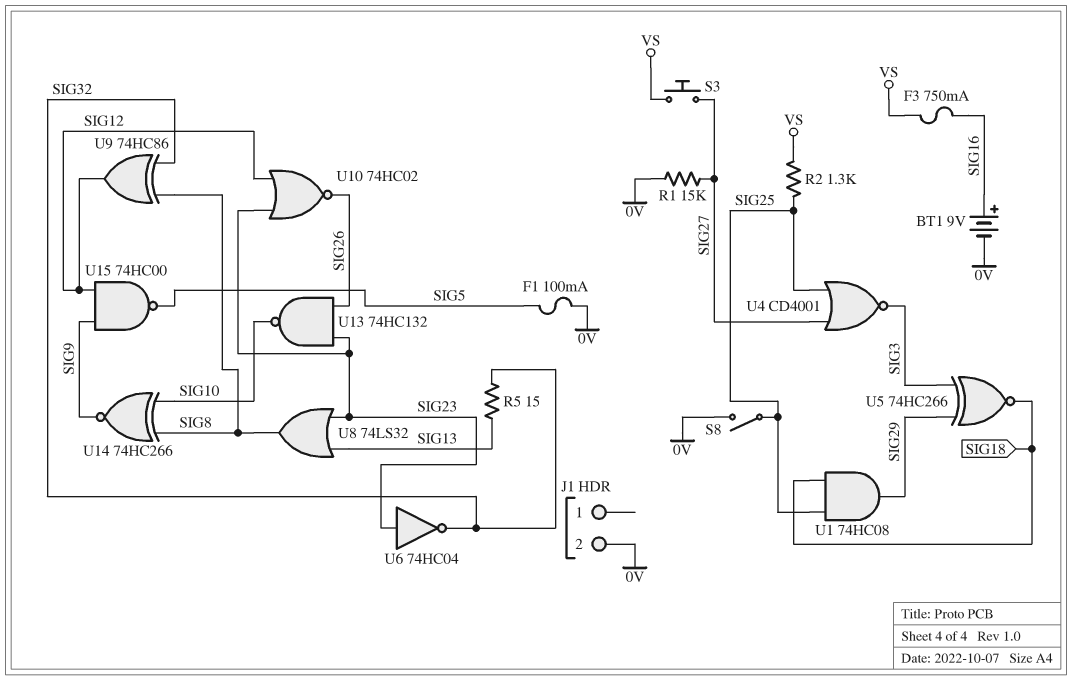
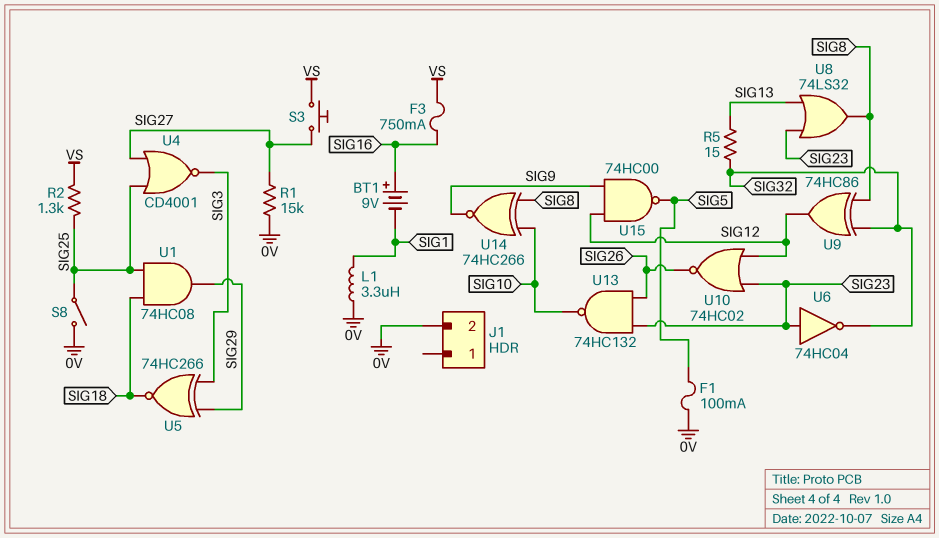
BT1: 9V (plus SIG16, minus 0V) -> 9V (plus SIG16, minus SIG1)
L1: none -> 3.3uH (0V, SIG1)

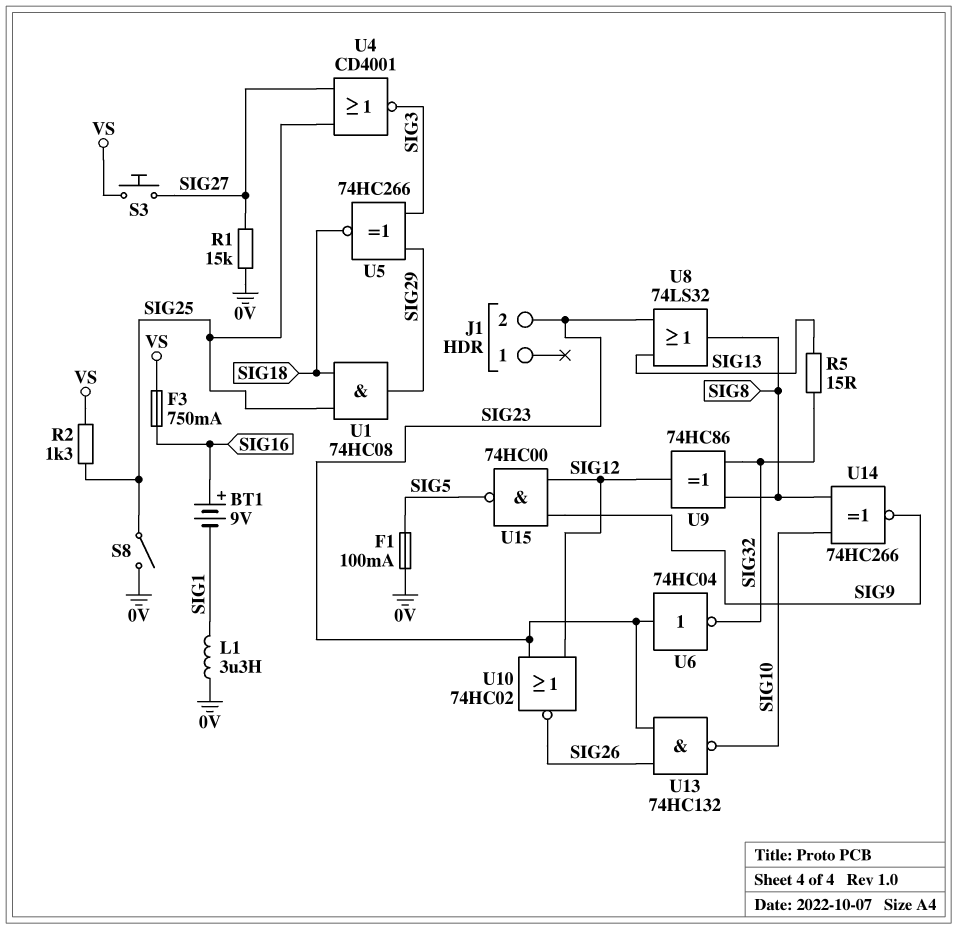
J1 pin 2: 0V -> SIG23

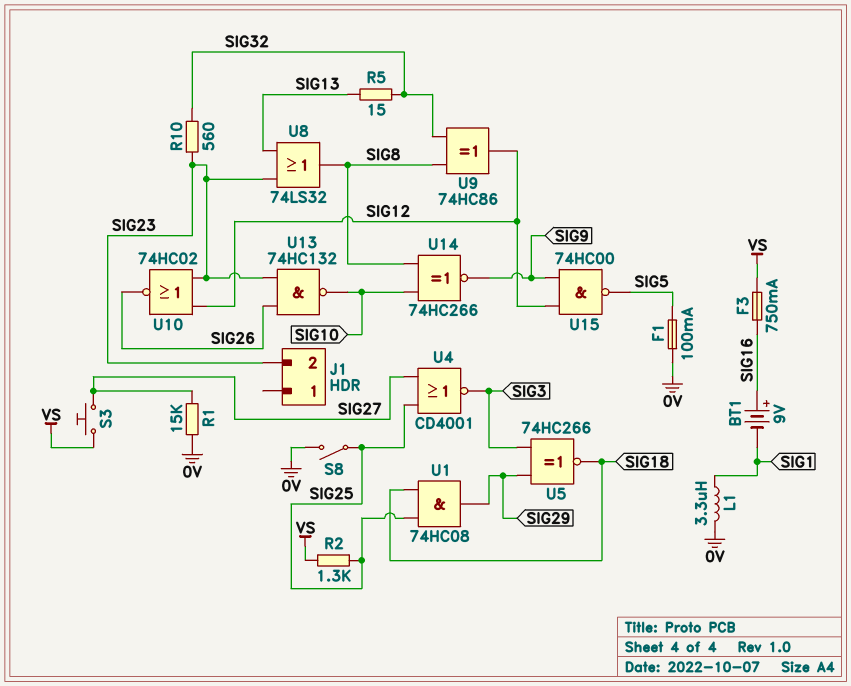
R10: none -> 560 (SIG23, SIG32)
U6: NOT 74HC04 (in SIG23, out SIG32) -> none

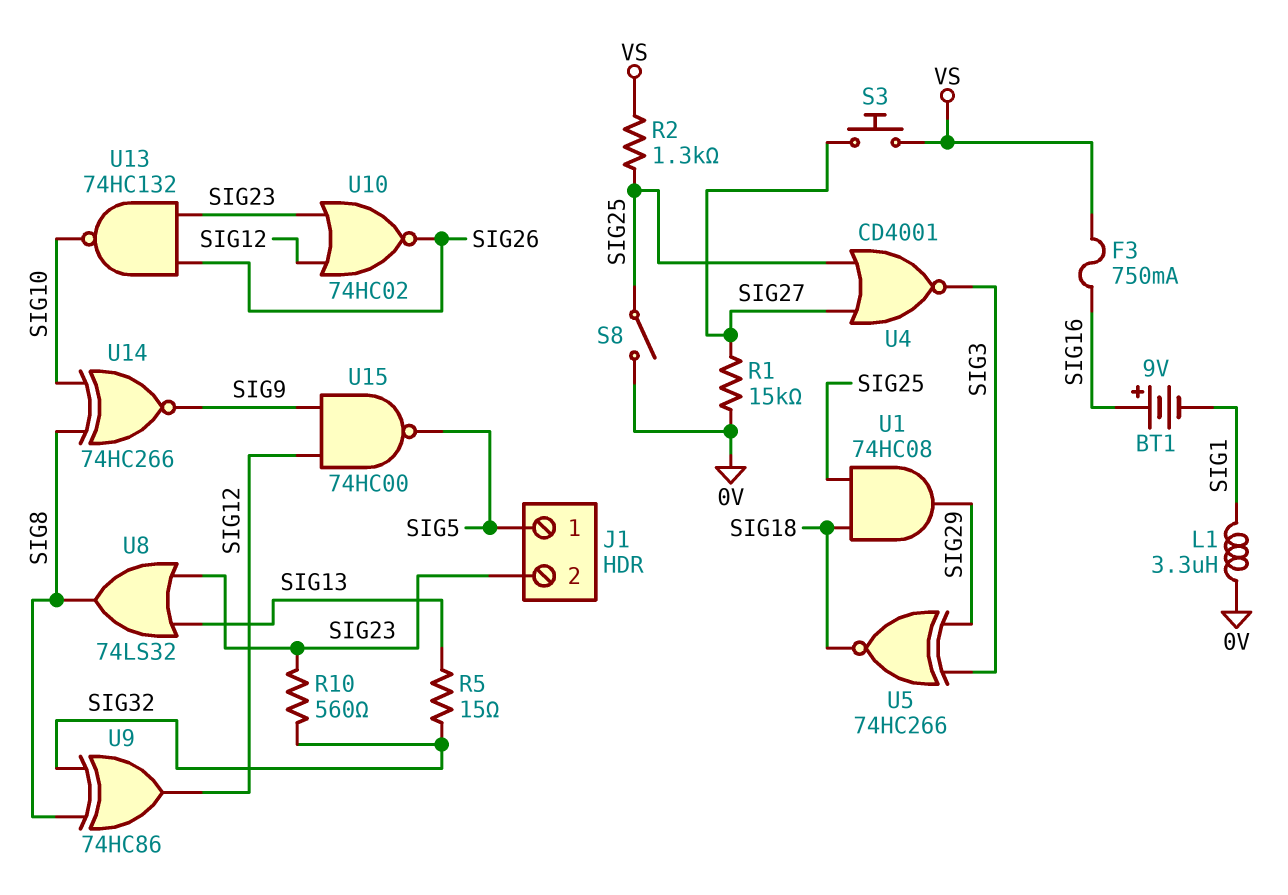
F1: 100mA (0V, SIG5) -> none
J1 pin 1: none -> SIG5

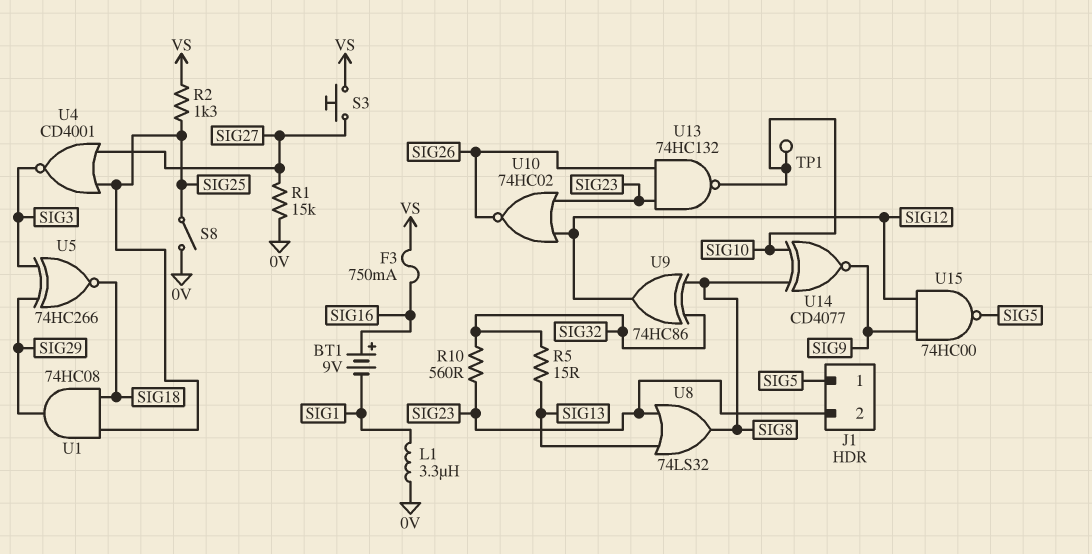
TP1: none -> test point (SIG10)
U14: XNOR 74HC266 (in SIG8, in SIG10, out SIG9) -> XNOR CD4077 (in SIG8, in SIG10, out SIG9)

